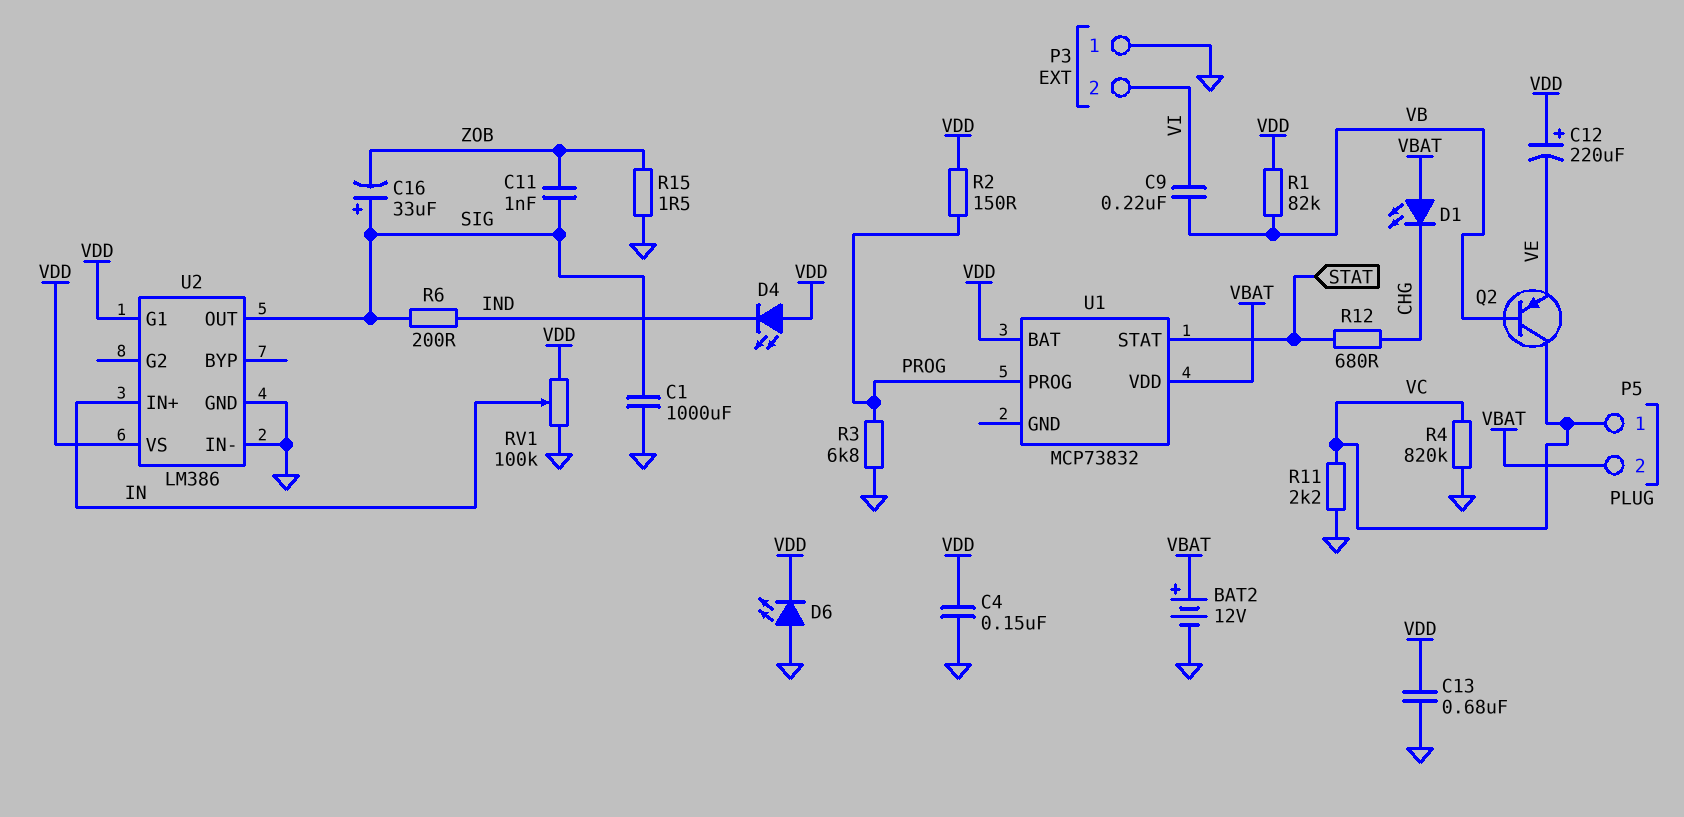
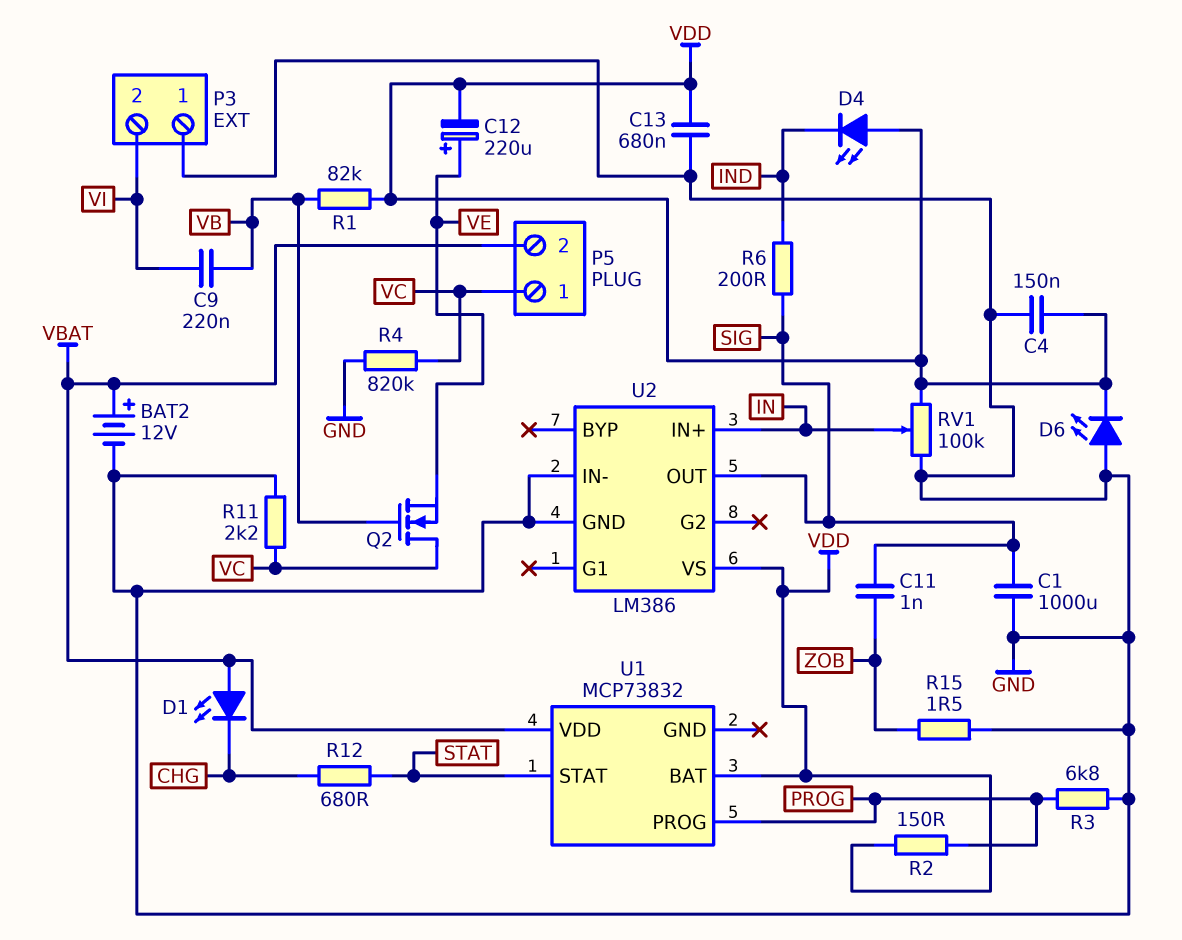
C12: 220uF (plus VDD, minus VE) -> 220uF (plus VE, minus VDD)
C16: 33uF (plus SIG, minus ZOB) -> none
Q2: PNP (B VB, C VC, E VE) -> NMOS (G VB, D VC, S VE)
U2 pin G1: VDD -> none

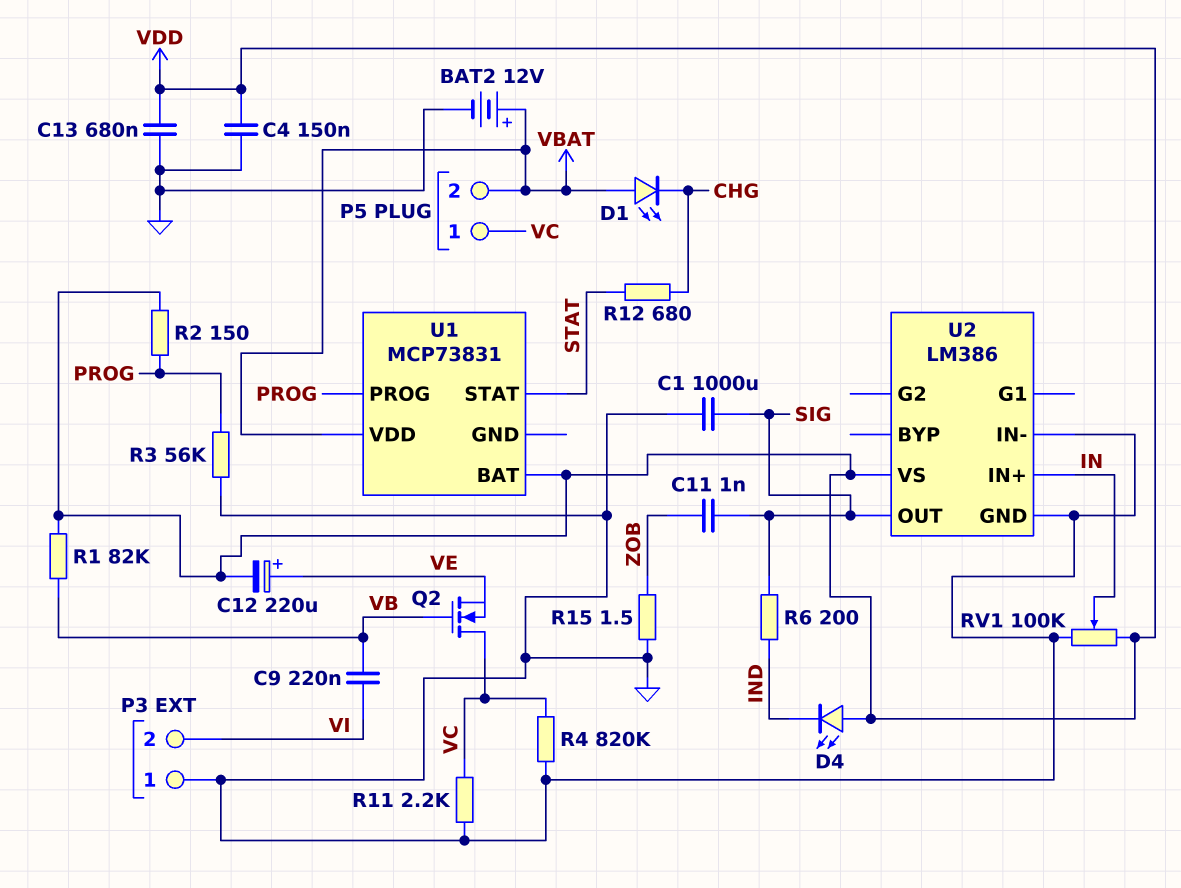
D6: LED (A GND, K VDD) -> none
R3: 6.8k (GND, PROG) -> 56k (GND, PROG)
U1: MCP73832 -> MCP73831

